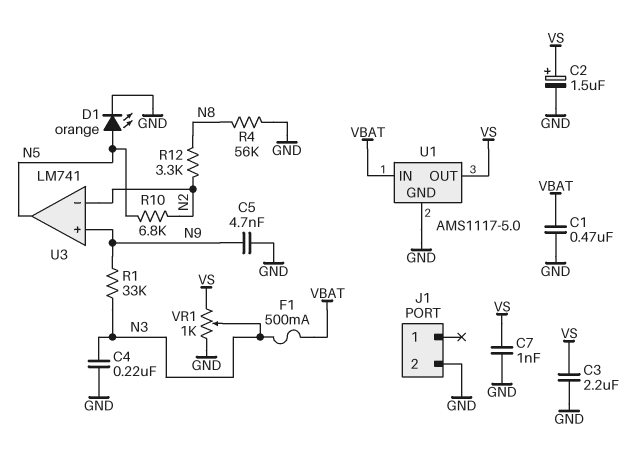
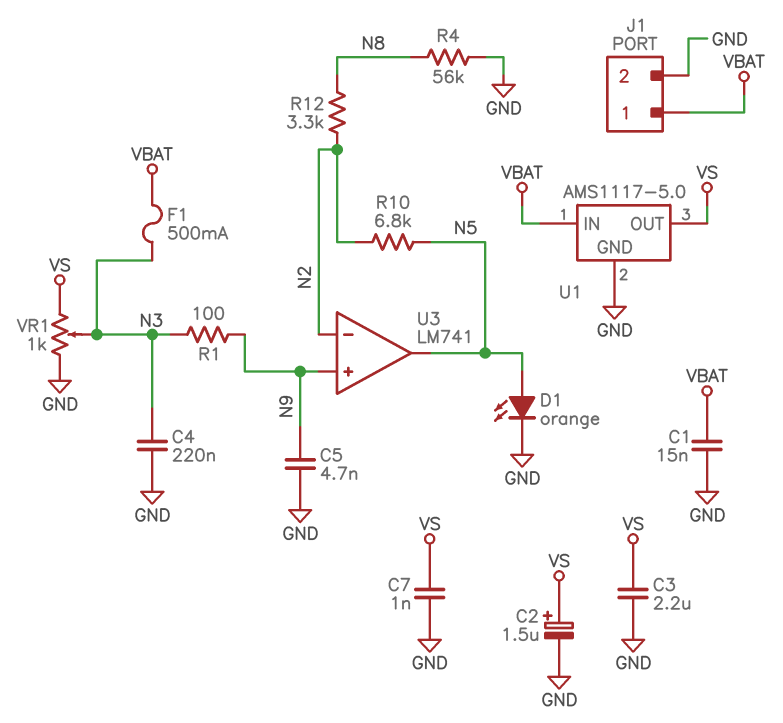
C1: 470nF (GND, VBAT) -> 15nF (GND, VBAT)
J1 pin 1: none -> VBAT
R1: 33k (N3, N9) -> 100 (N3, N9)

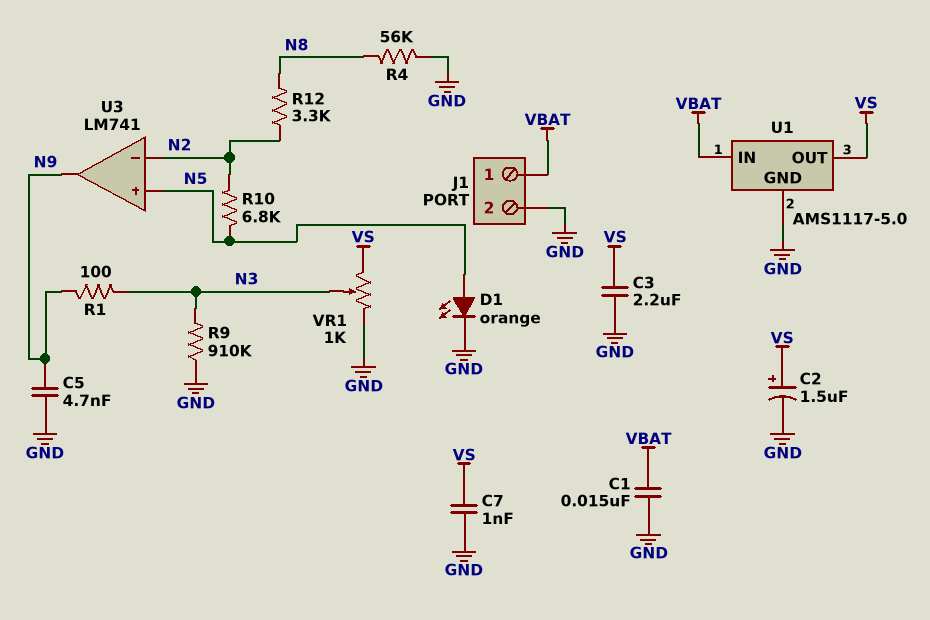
C4: 220nF (GND, N3) -> none
F1: 500mA (N3, VBAT) -> none
R9: none -> 910k (GND, N3)
U3 pin in+: N9 -> N5
U3 pin out: N5 -> N9

